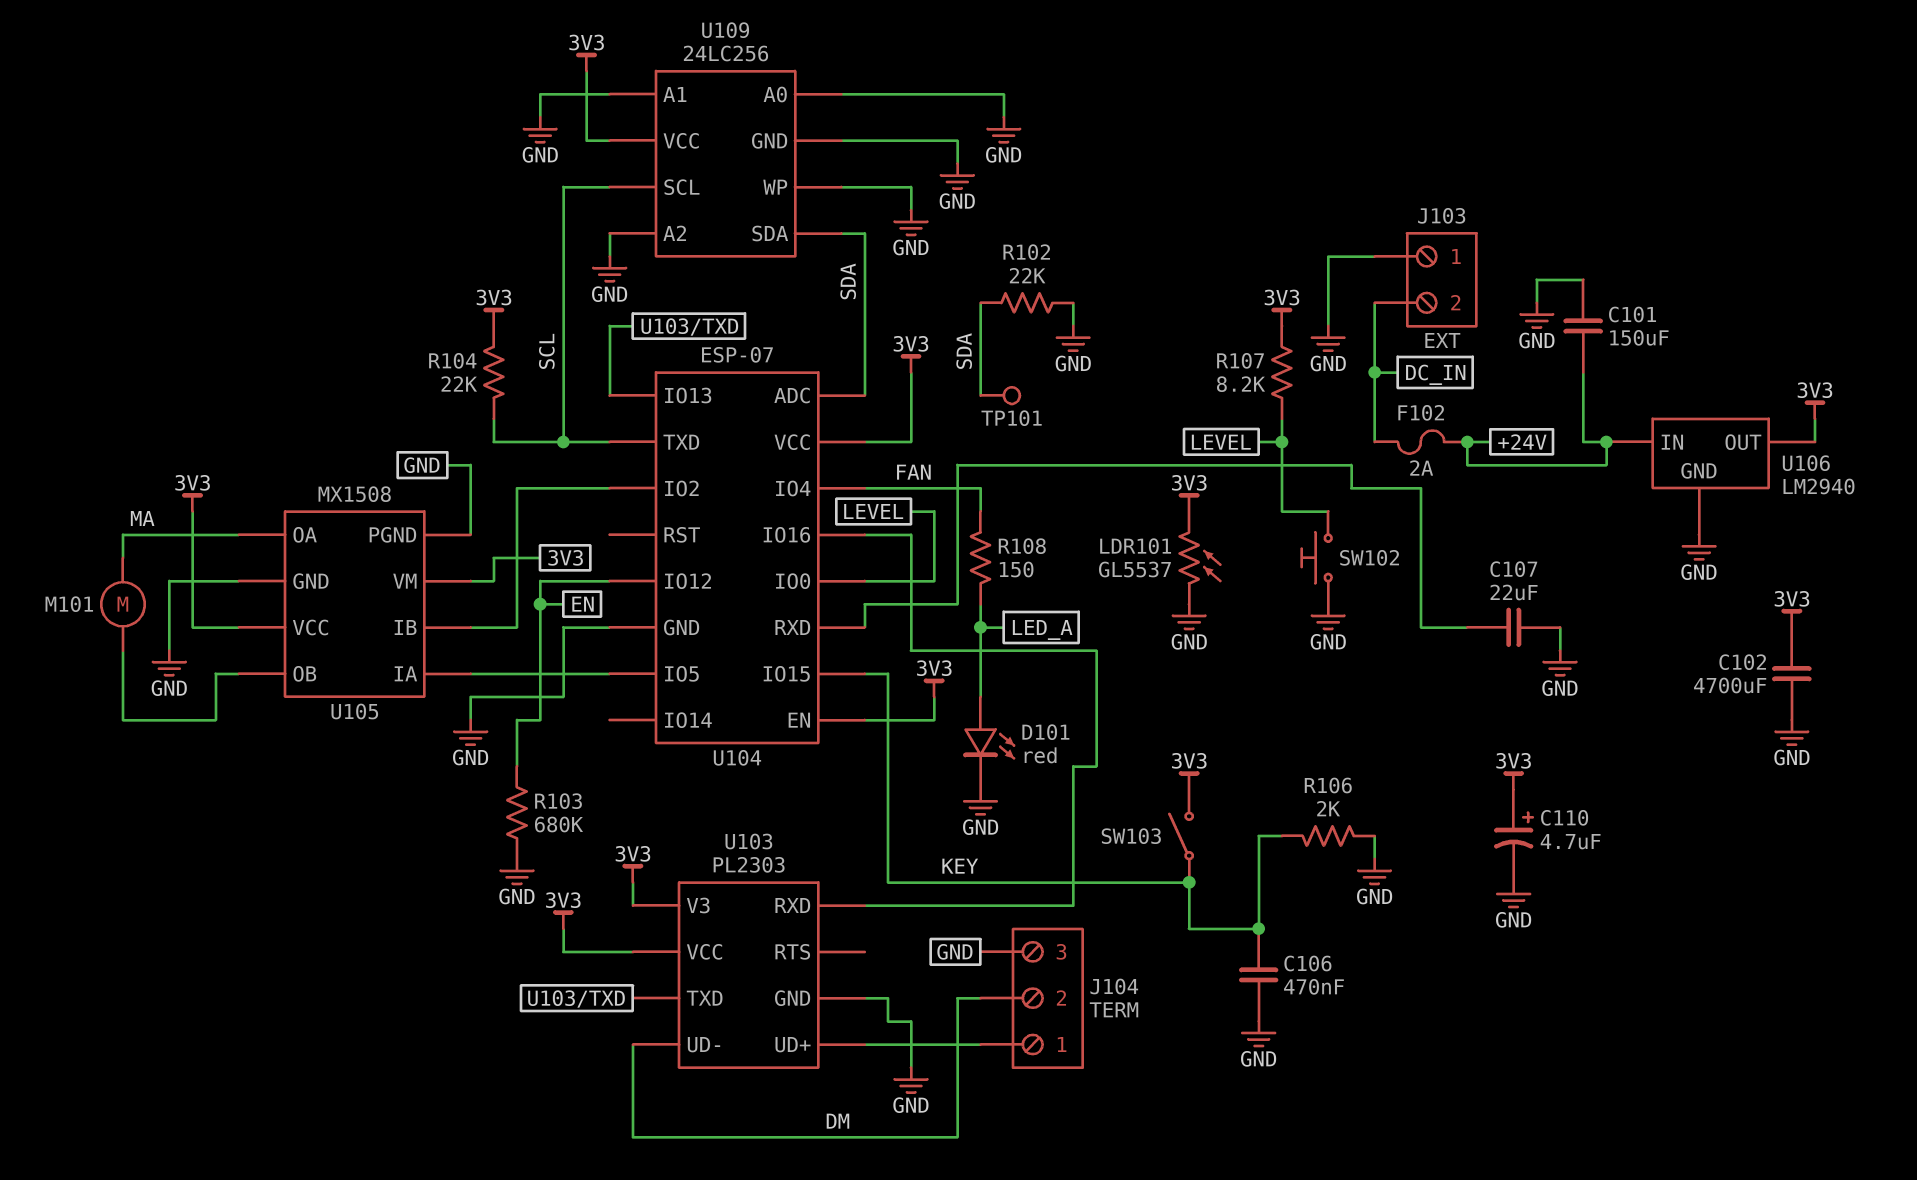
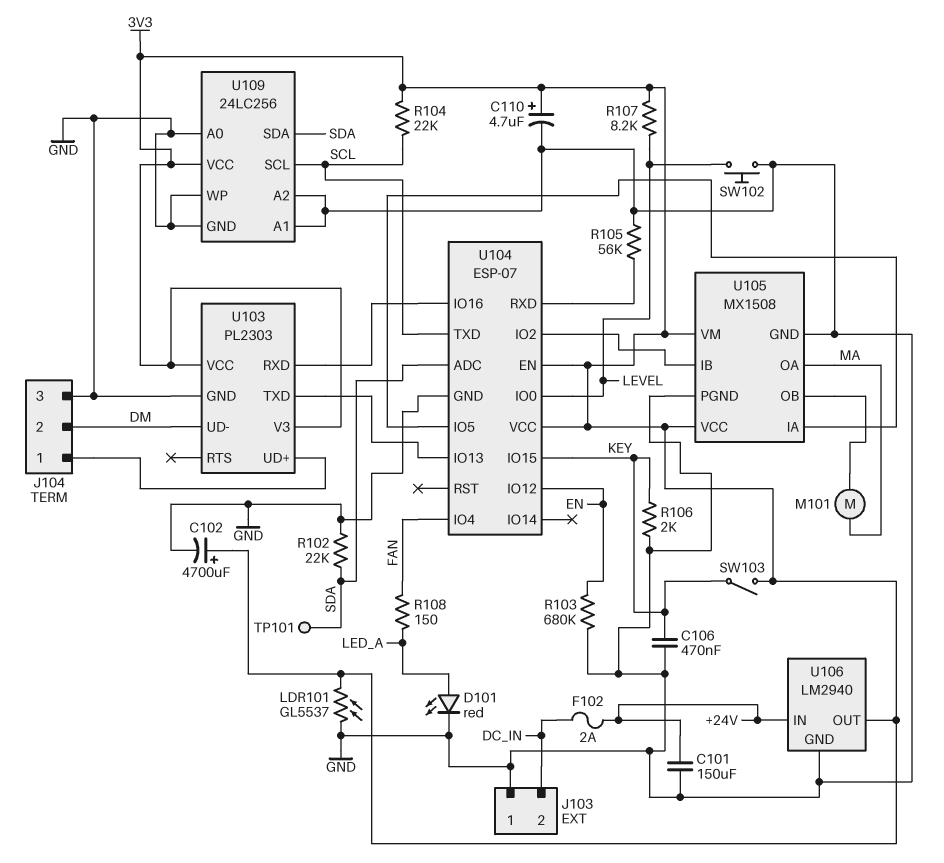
C102: 4700uF (3V3, GND) -> 4700uF (plus 3V3, minus GND)
C107: 22uF (GND, U104/RXD) -> none
R105: none -> 56k (GND, U104/RXD)

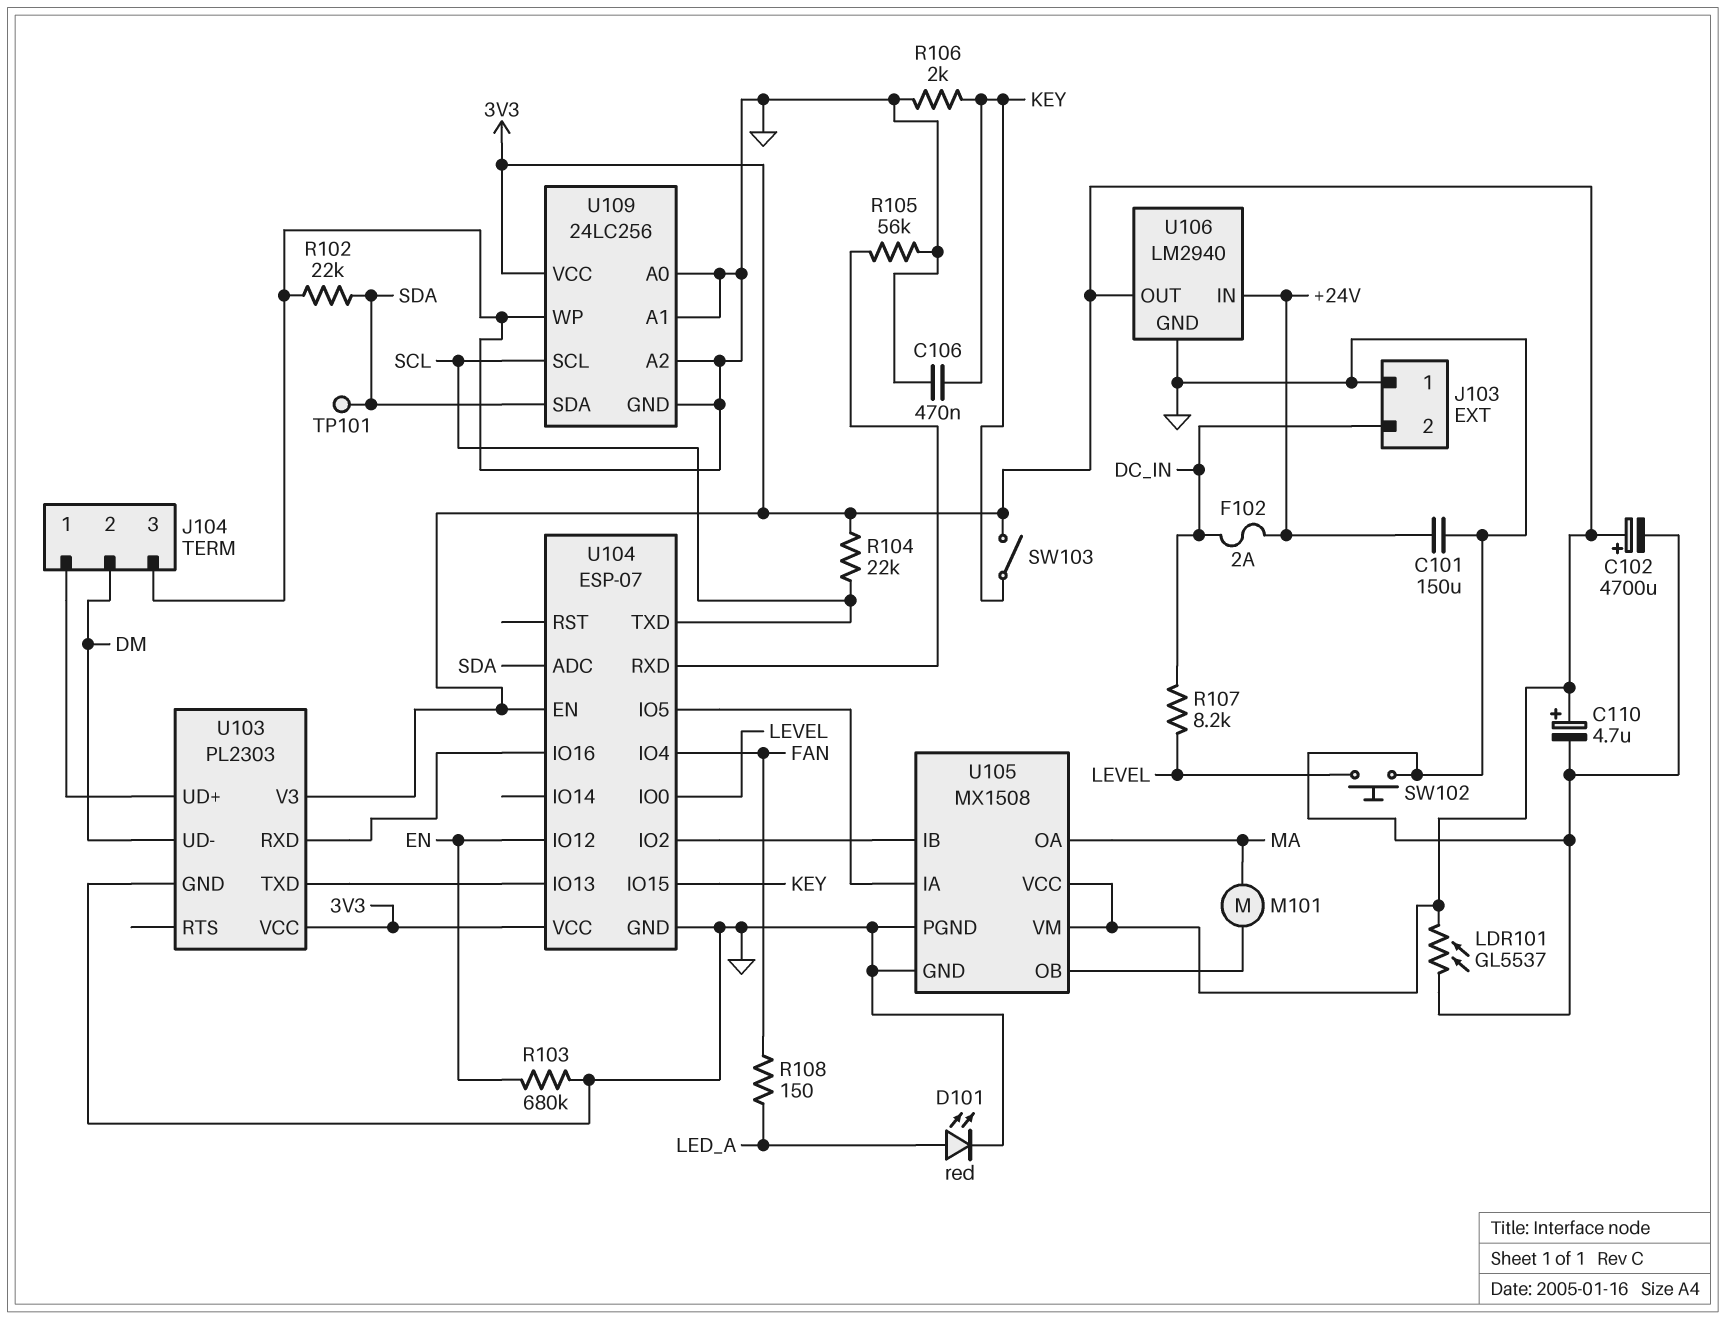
R107: 8.2k (3V3, LEVEL) -> 8.2k (DC_IN, LEVEL)

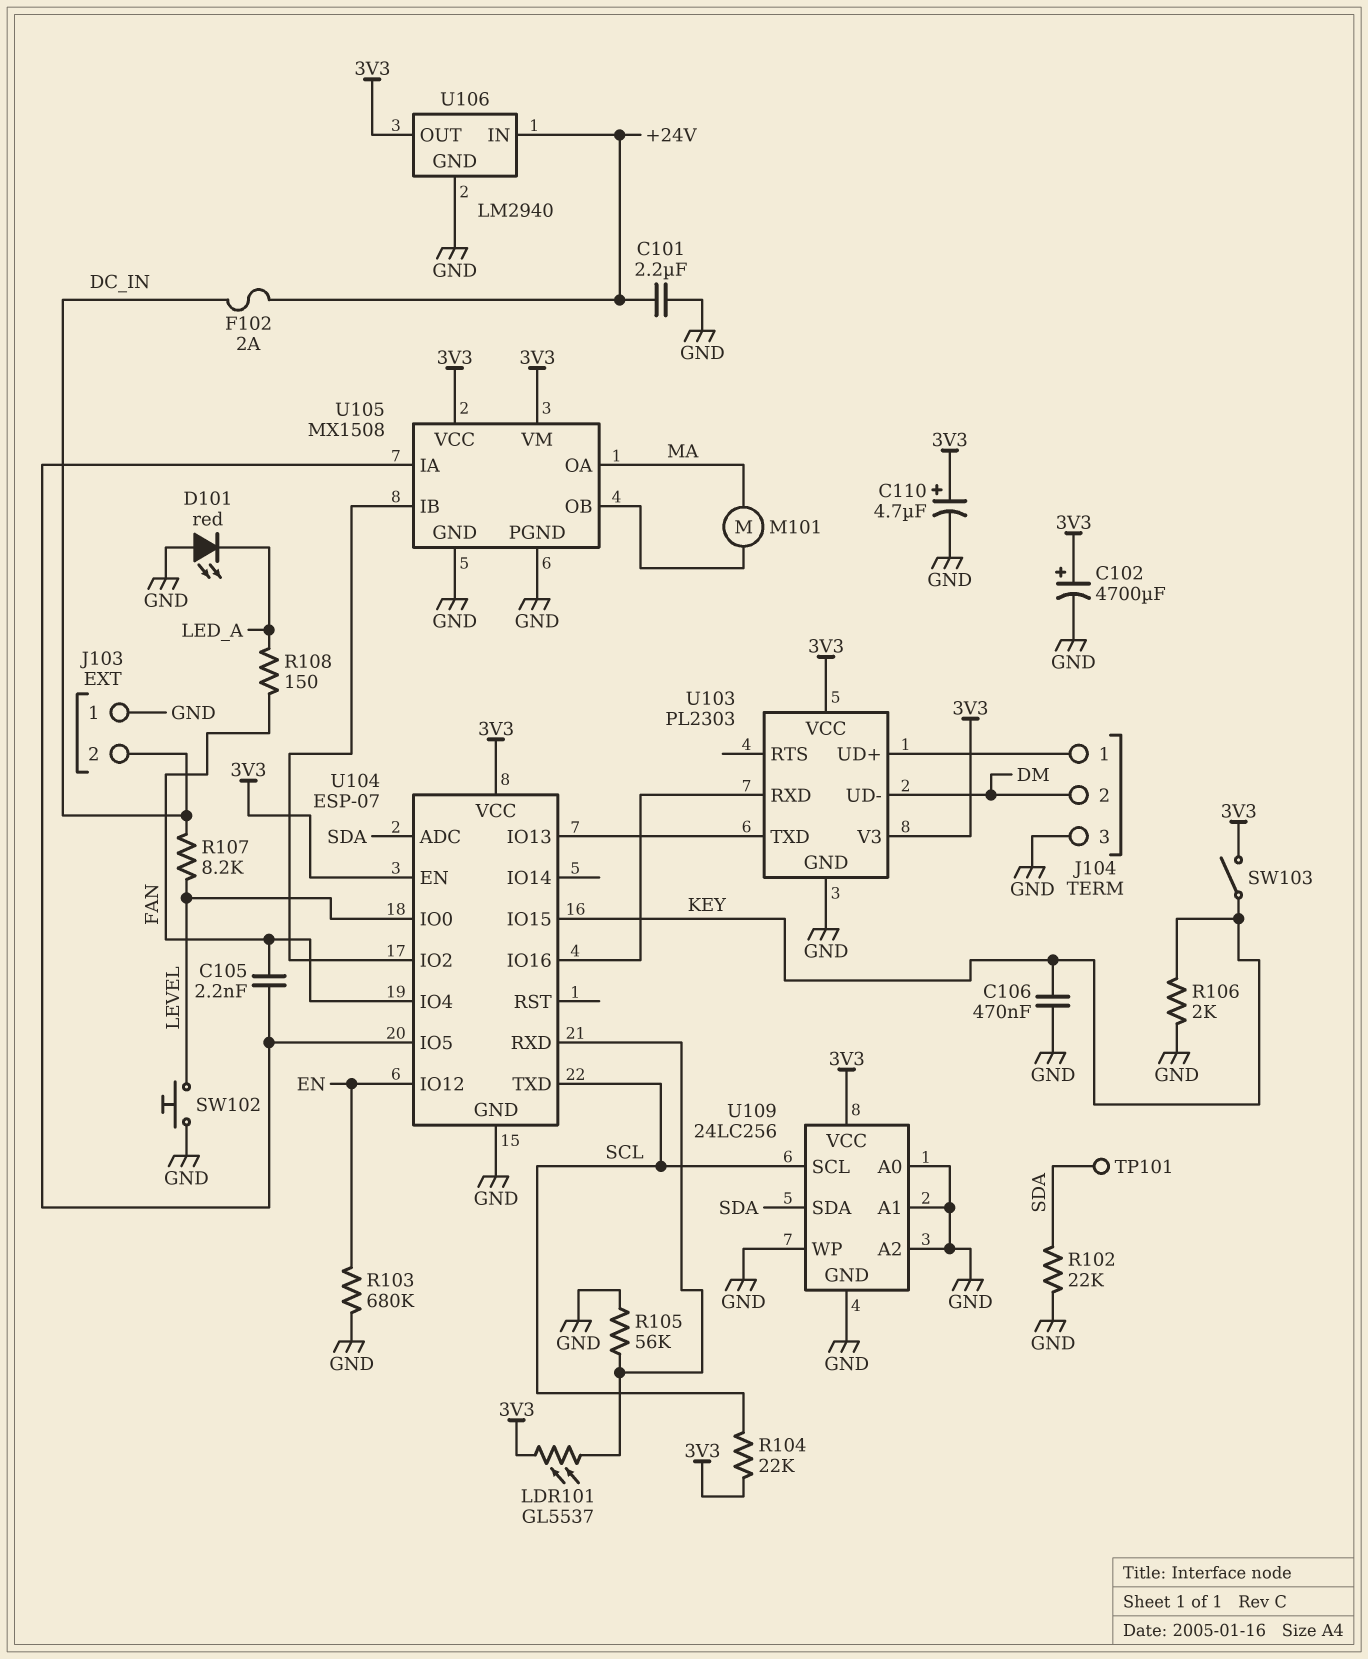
C101: 150uF (+24V, GND) -> 2.2uF (+24V, GND)
C105: none -> 2.2nF (FAN, U104/IO5)
D101: LED red (A LED_A, K GND) -> LED red (A GND, K LED_A)
LDR101: GL5537 (3V3, GND) -> GL5537 (3V3, U104/RXD)

